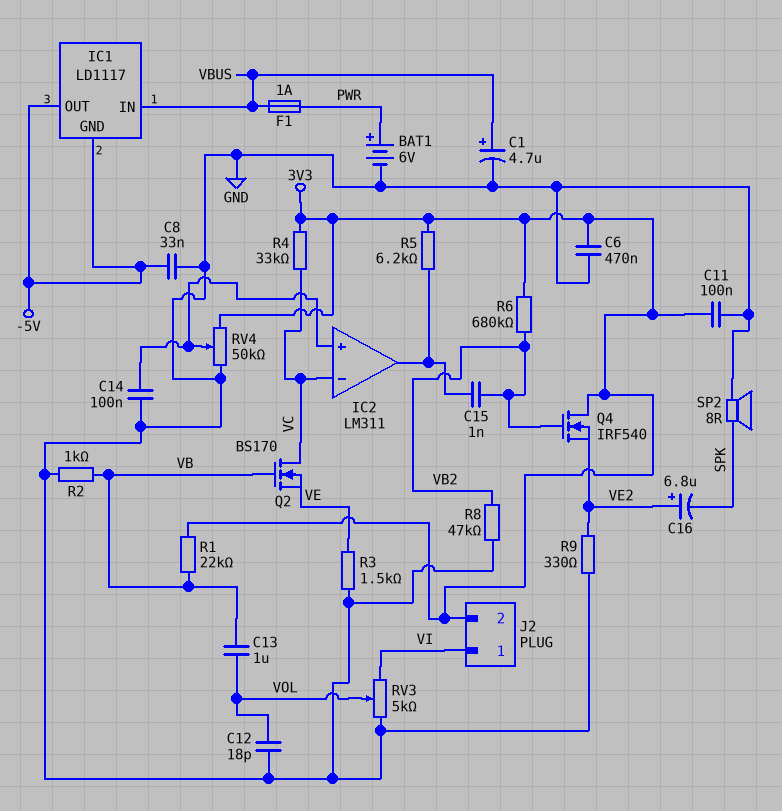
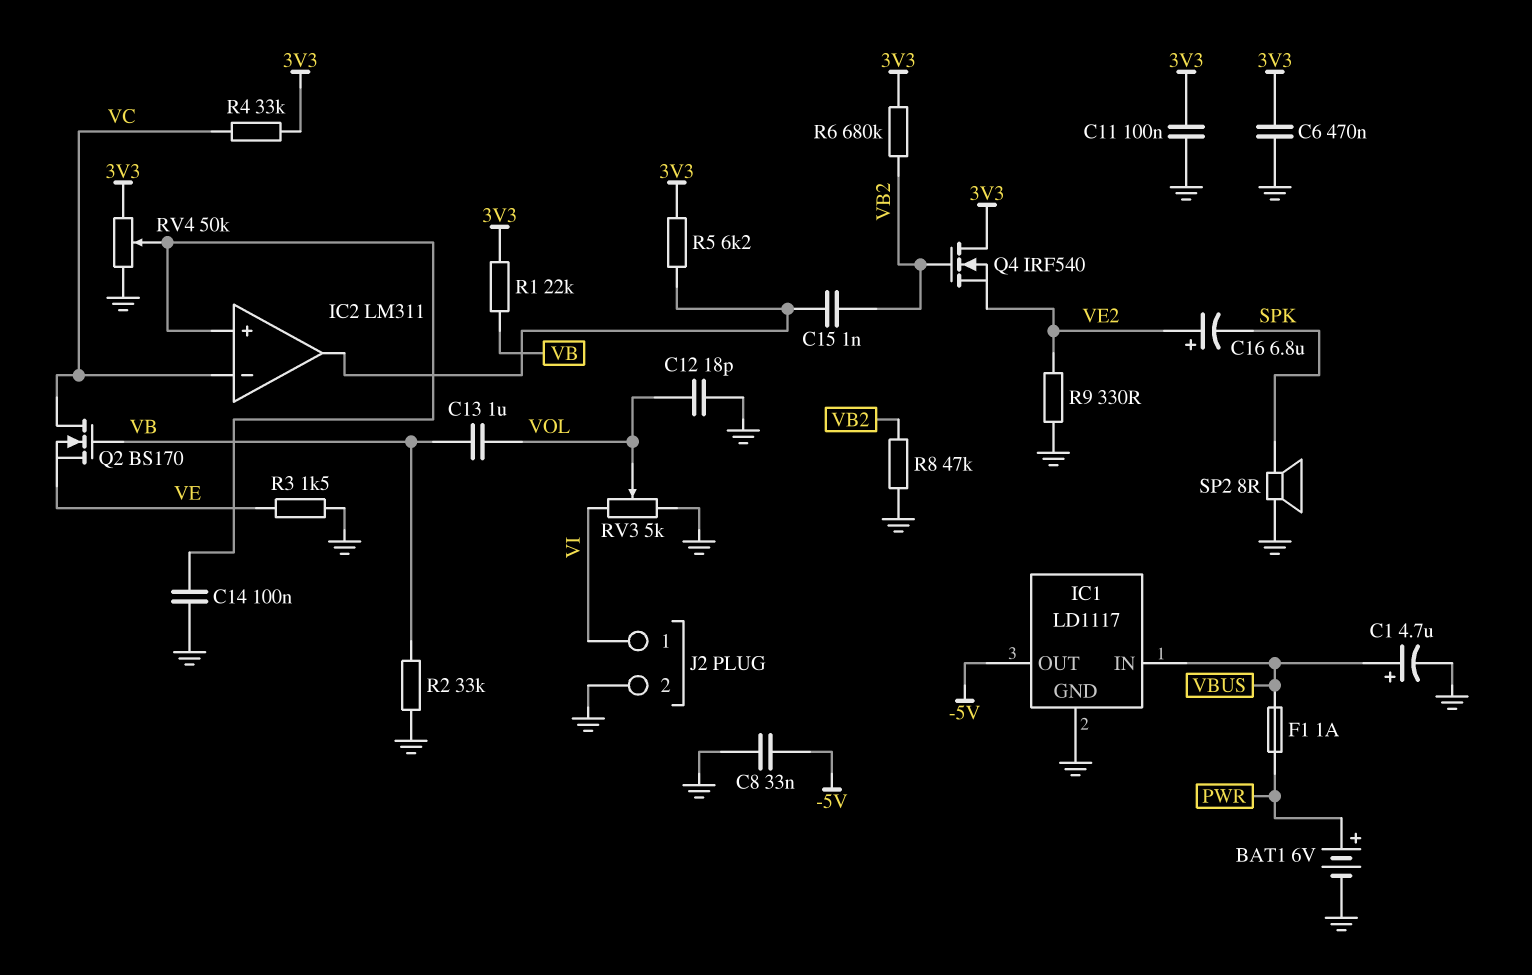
IC1 pin GND: -5V -> GND
J2 pin 2: 3V3 -> GND
R2: 1k (GND, VB) -> 33k (GND, VB)

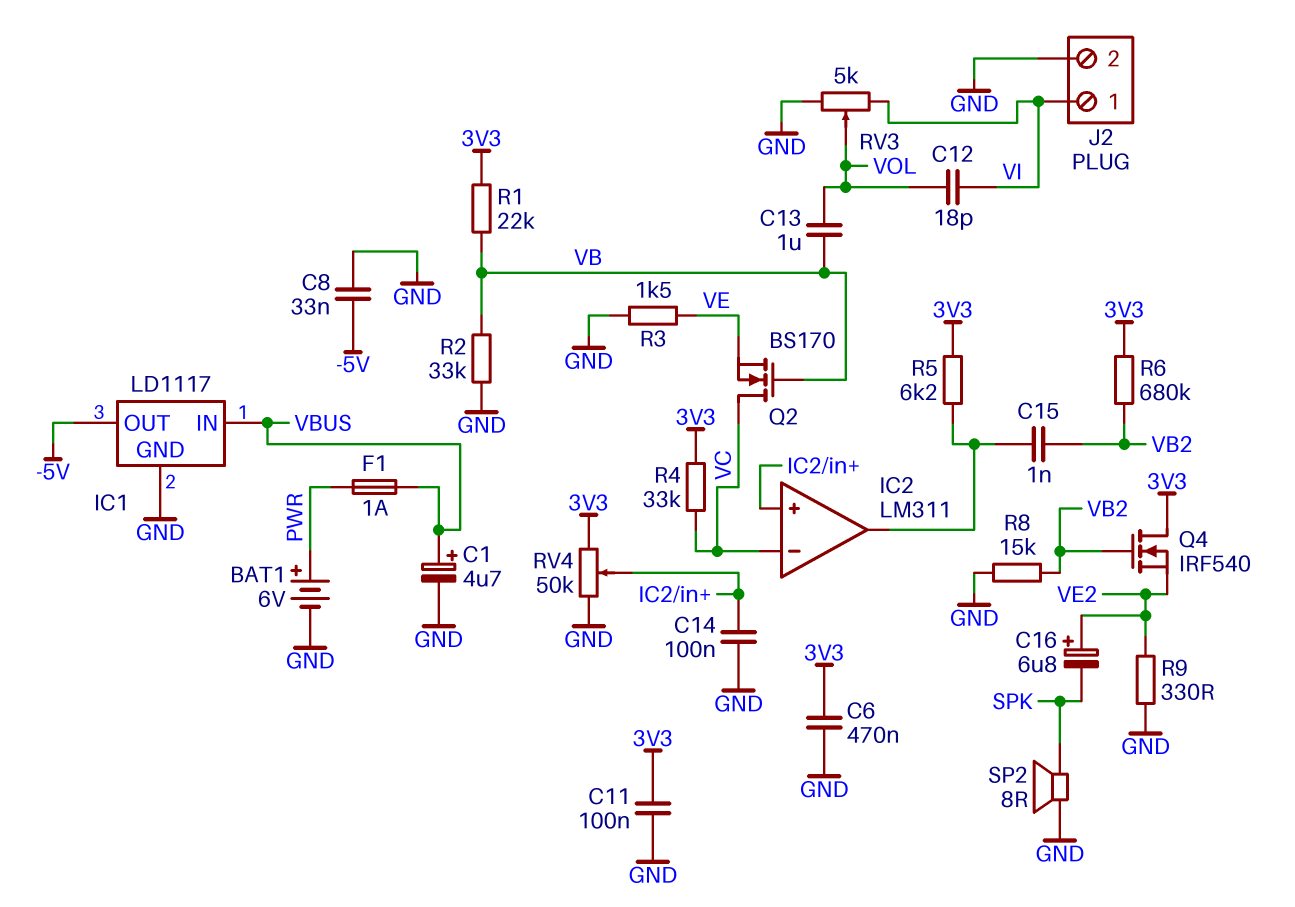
C12: 18pF (GND, VOL) -> 18pF (VI, VOL)
R8: 47k (GND, VB2) -> 15k (GND, VB2)

